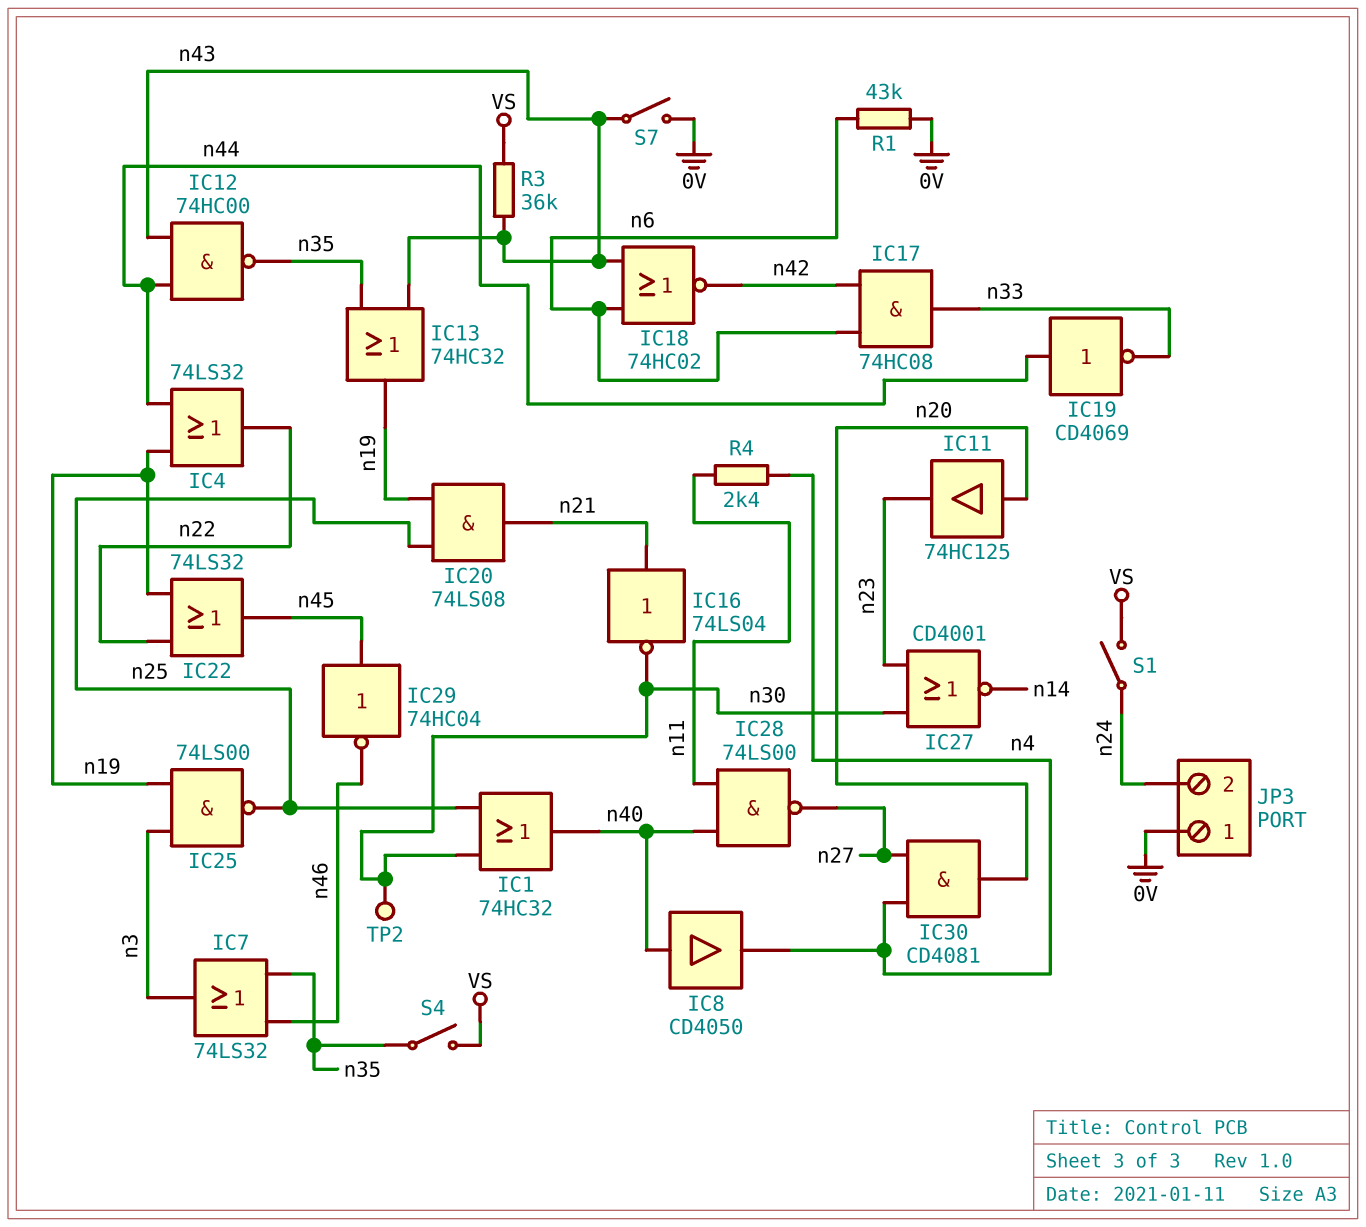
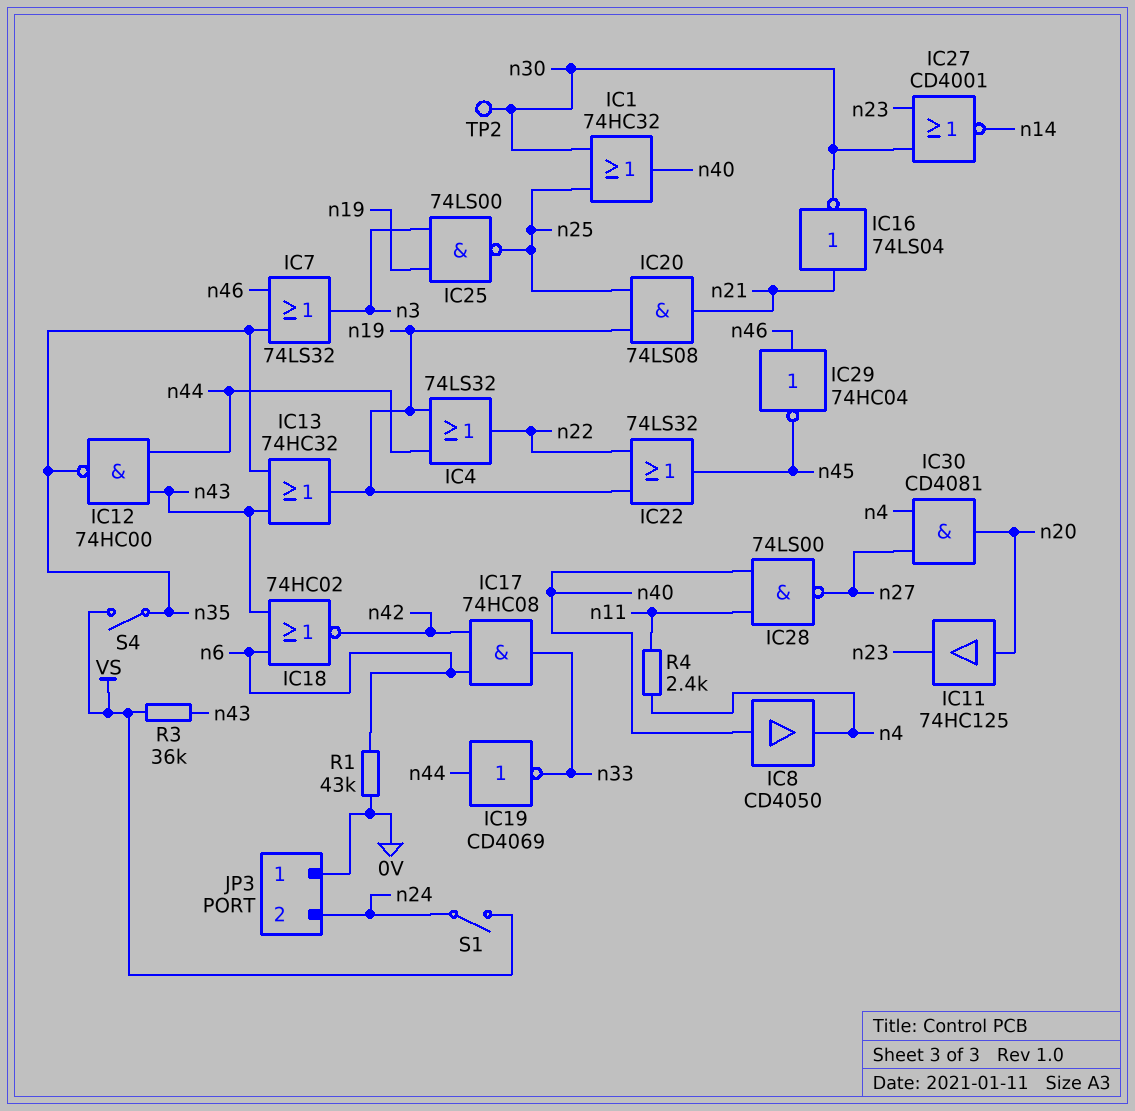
IC29: NOT 74HC04 (in n45, out n46) -> NOT 74HC04 (in n46, out n45)
S7: switch (0V, n43) -> none

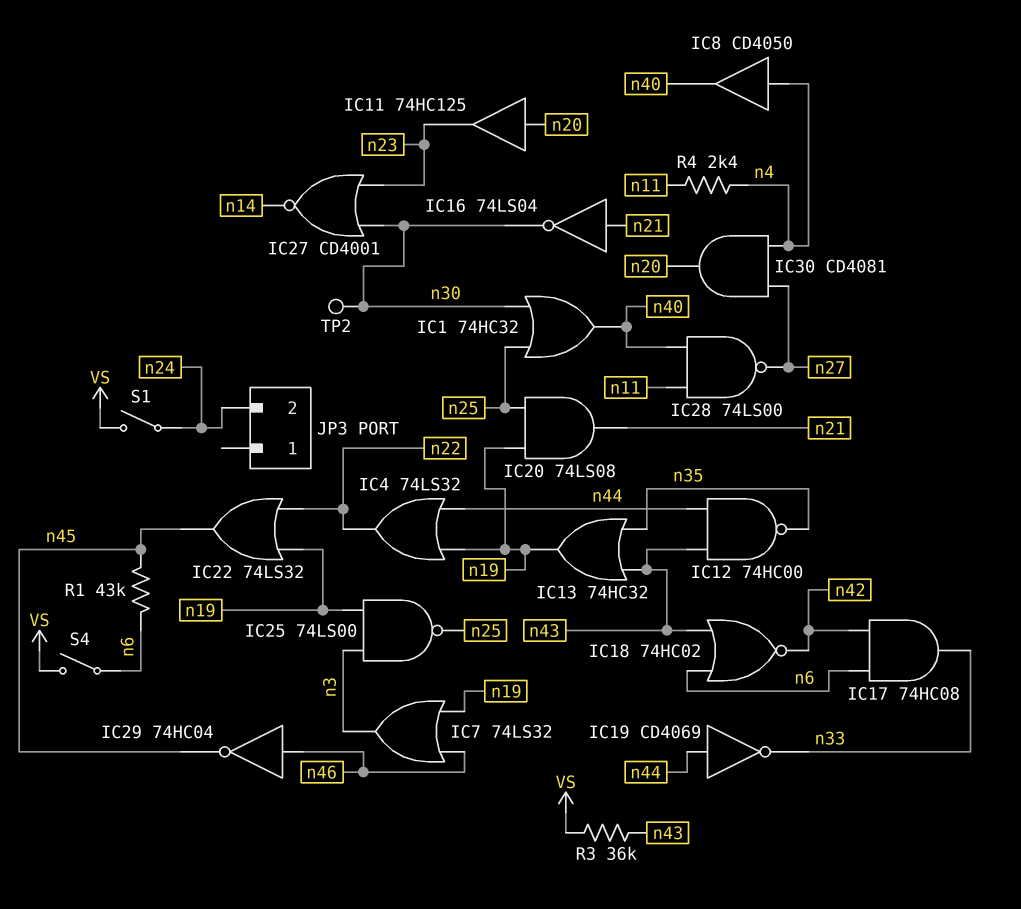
IC7: OR 74LS32 (in n35, in n46, out n3) -> OR 74LS32 (in n19, in n46, out n3)
IC8: buffer CD4050 (in n40, out n4) -> buffer CD4050 (in n4, out n40)
JP3 pin 1: 0V -> none
R1: 43k (0V, n6) -> 43k (n6, n45)
S4: switch (VS, n35) -> switch (VS, n6)

